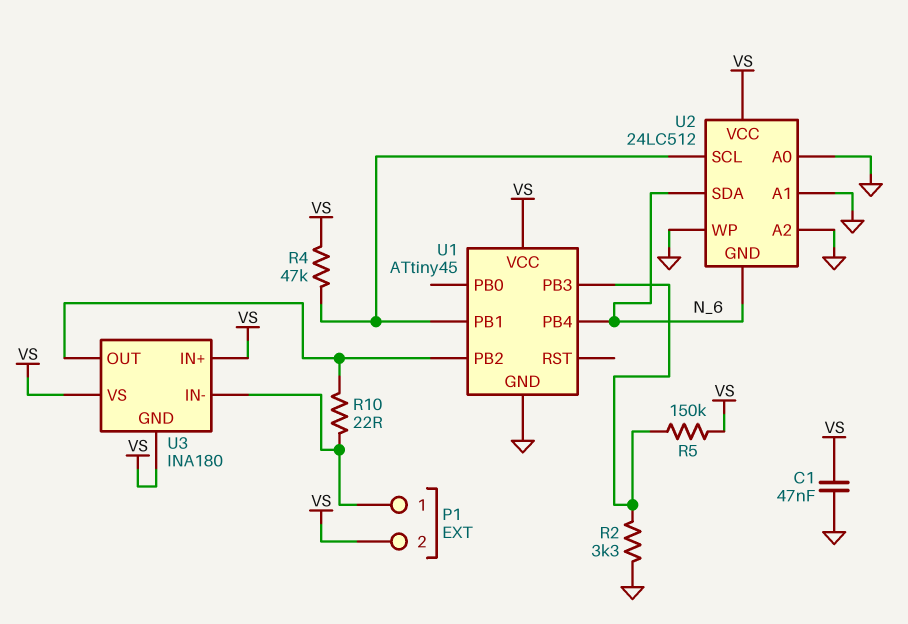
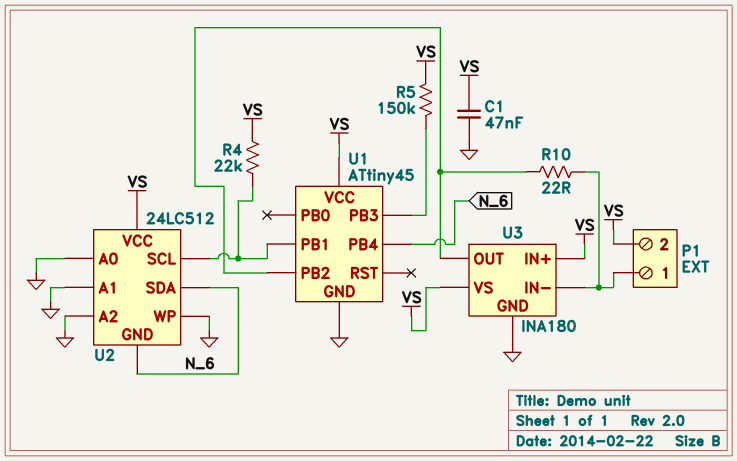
R2: 3.3k (GND, U1/PB3) -> none
R4: 47k (U1/PB1, VS) -> 22k (U1/PB1, VS)
U3 pin GND: VS -> GND

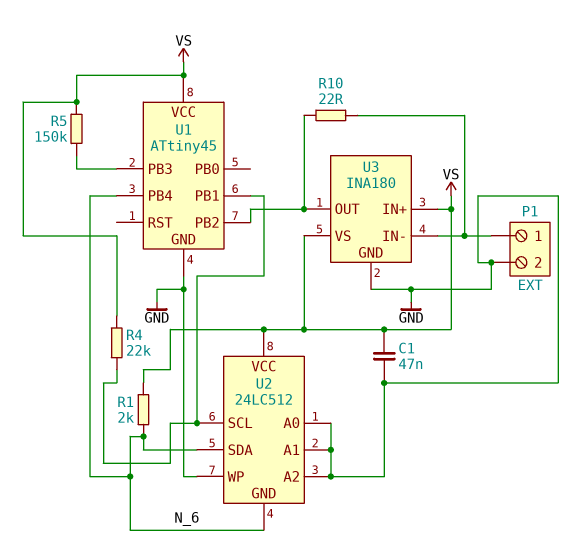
P1 pin 2: VS -> GND
R1: none -> 2k (N_6, VS)

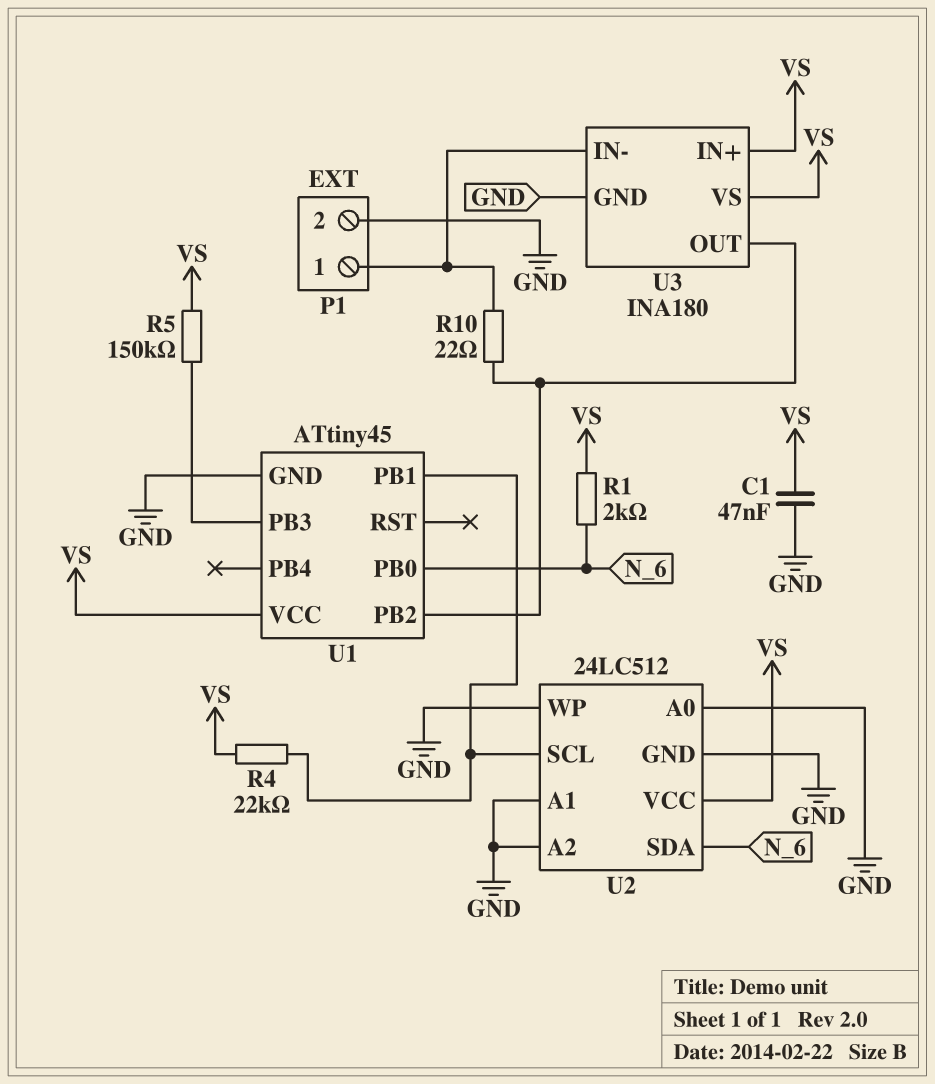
U1 pin PB0: none -> N_6
U1 pin PB4: N_6 -> none
U2 pin GND: N_6 -> GND

